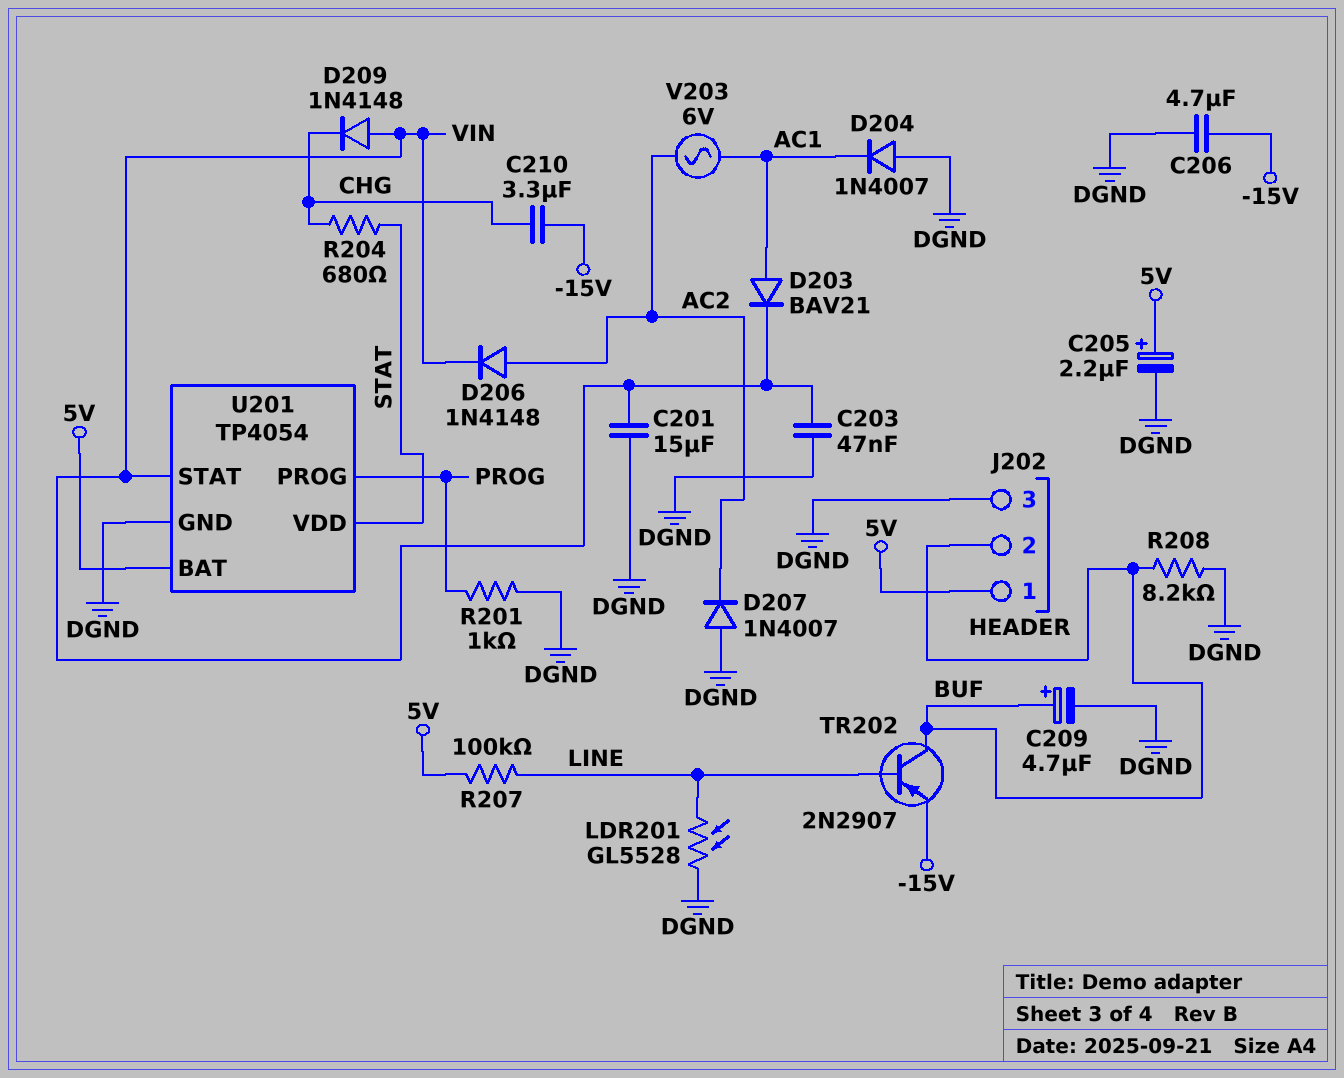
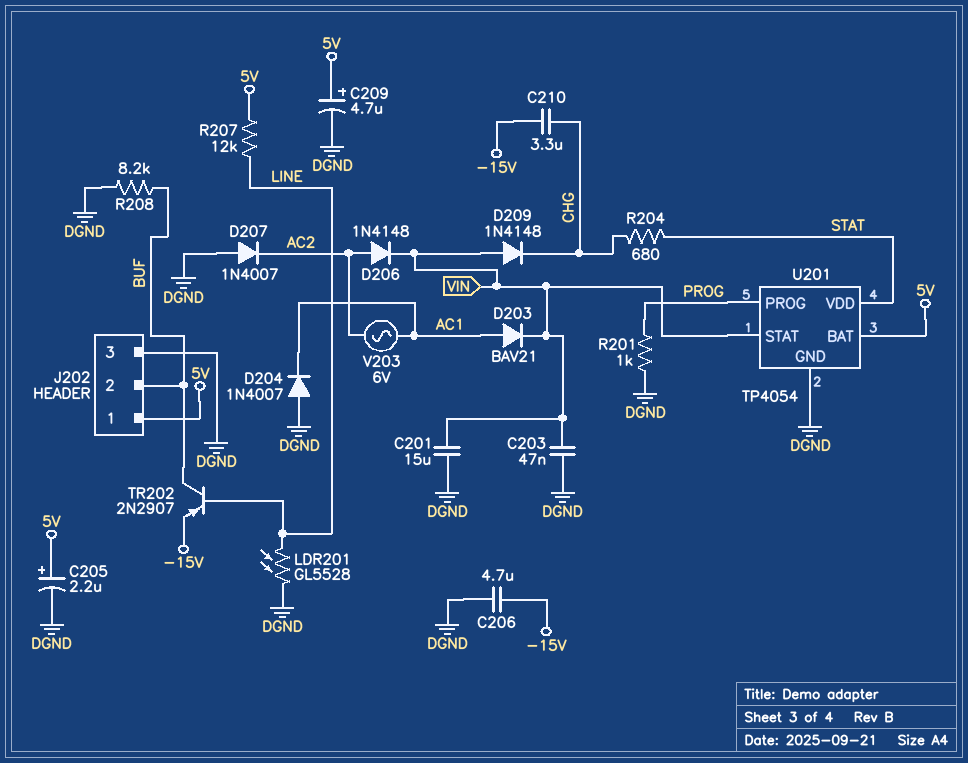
C209: 4.7uF (plus BUF, minus DGND) -> 4.7uF (plus 5V, minus DGND)
R207: 100k (5V, LINE) -> 12k (5V, LINE)

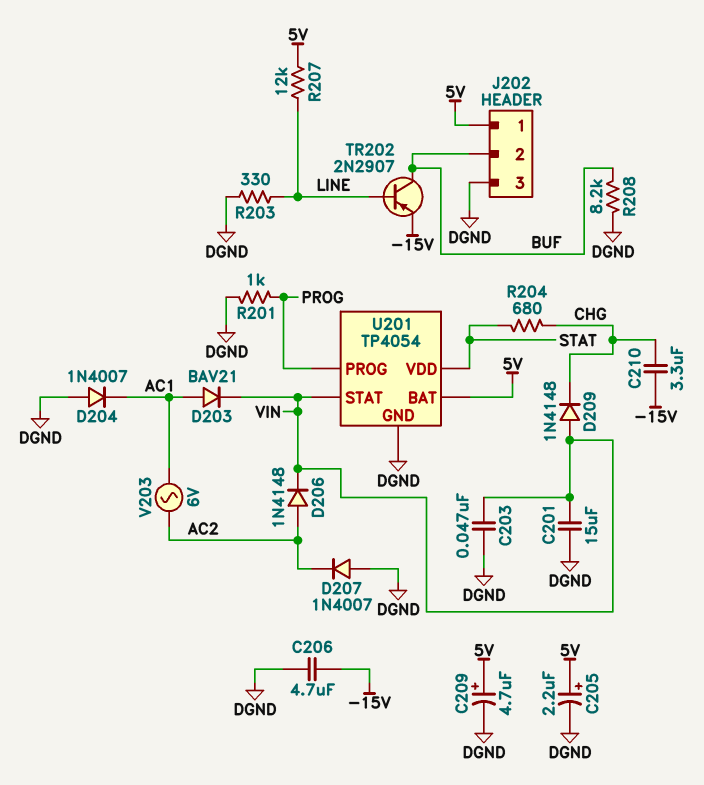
LDR201: GL5528 (DGND, LINE) -> none
R203: none -> 330 (DGND, LINE)

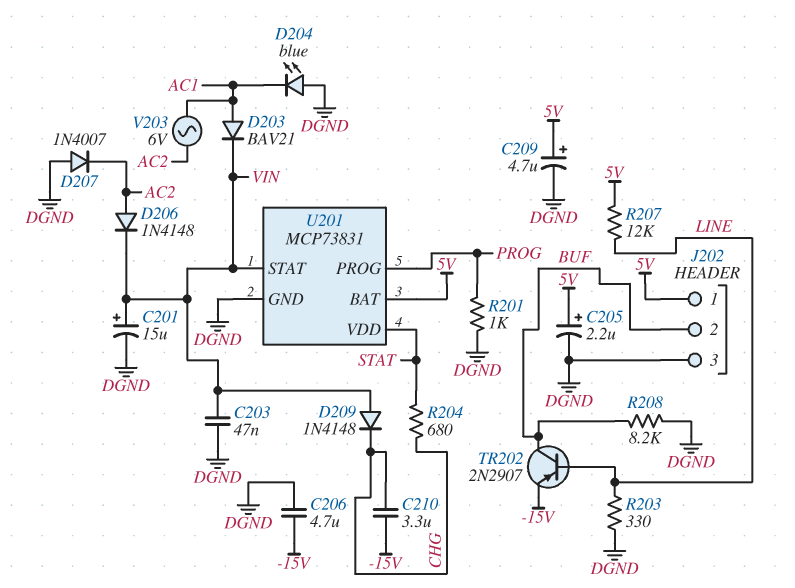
C201: 15uF (DGND, VIN) -> 15uF (plus VIN, minus DGND)
D204: diode 1N4007 (A DGND, K AC1) -> LED blue (A DGND, K AC1)
U201: TP4054 -> MCP73831

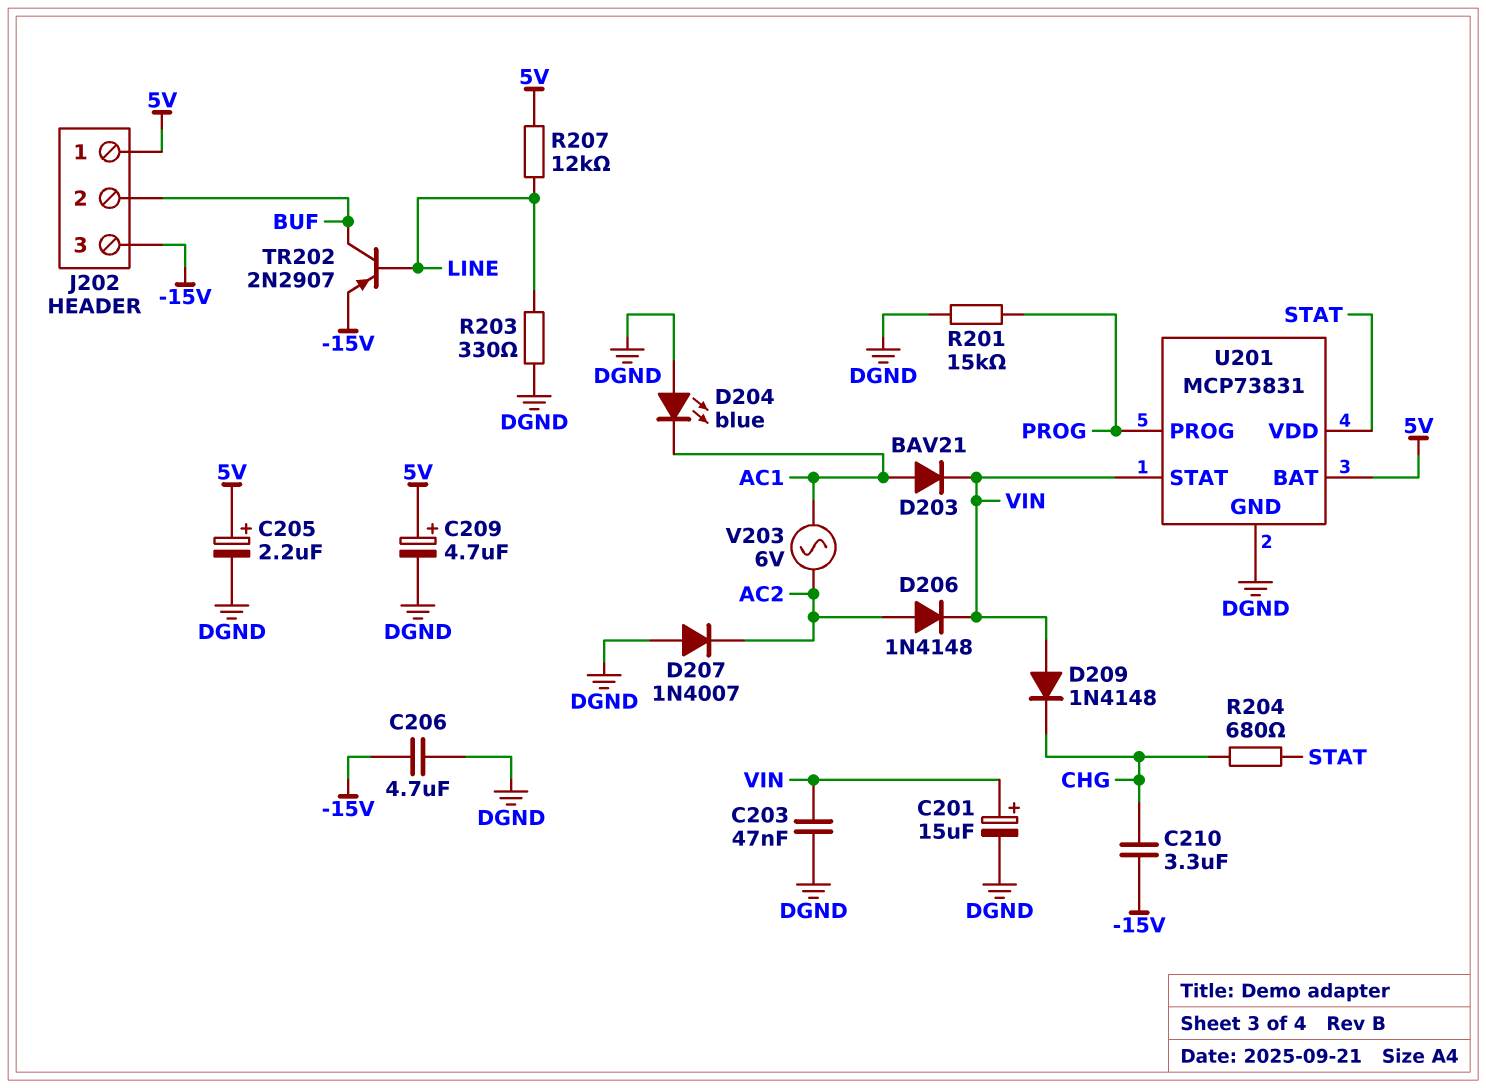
J202 pin 3: DGND -> -15V
R201: 1k (DGND, PROG) -> 15k (DGND, PROG)
R208: 8.2k (BUF, DGND) -> none

